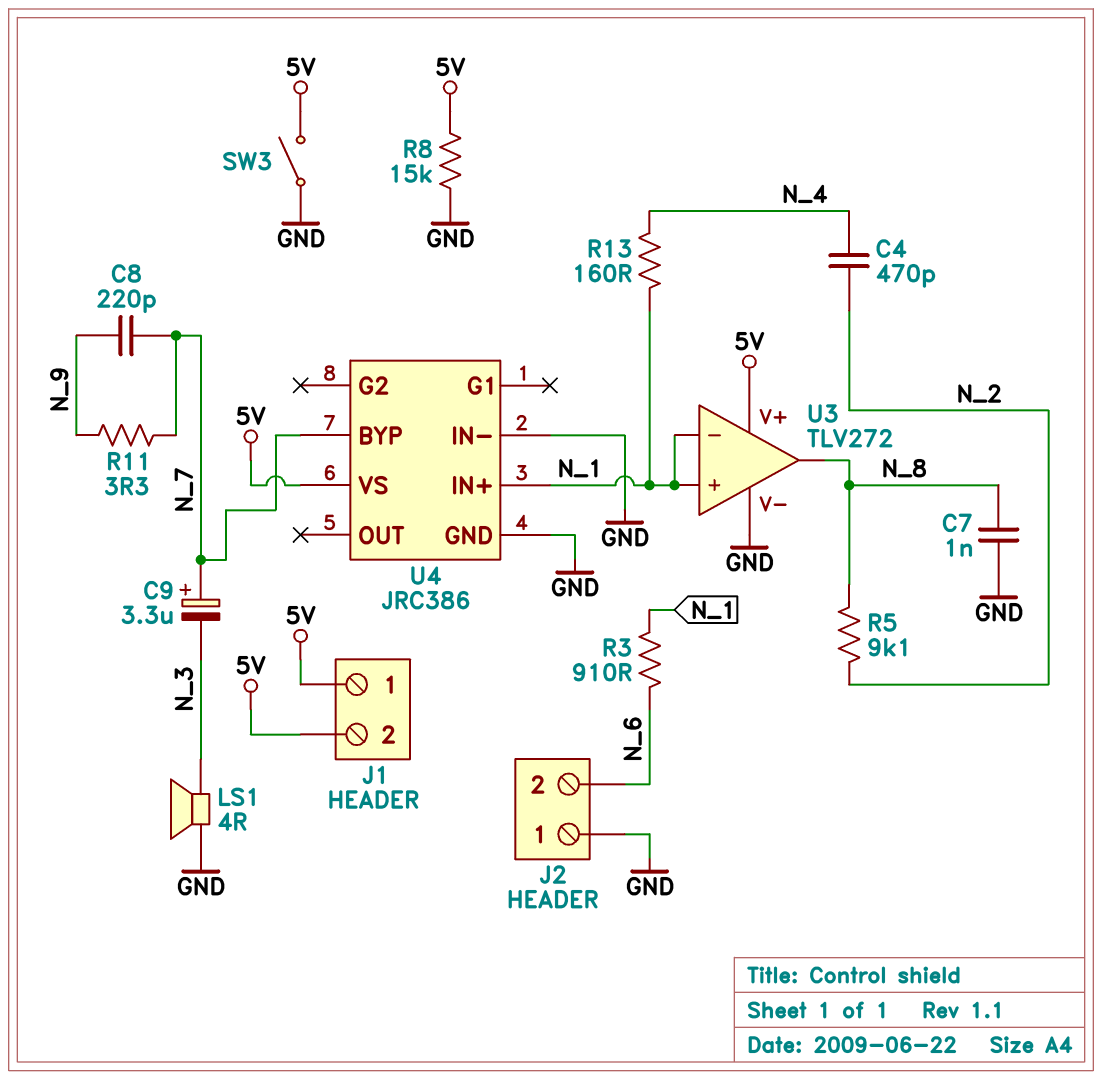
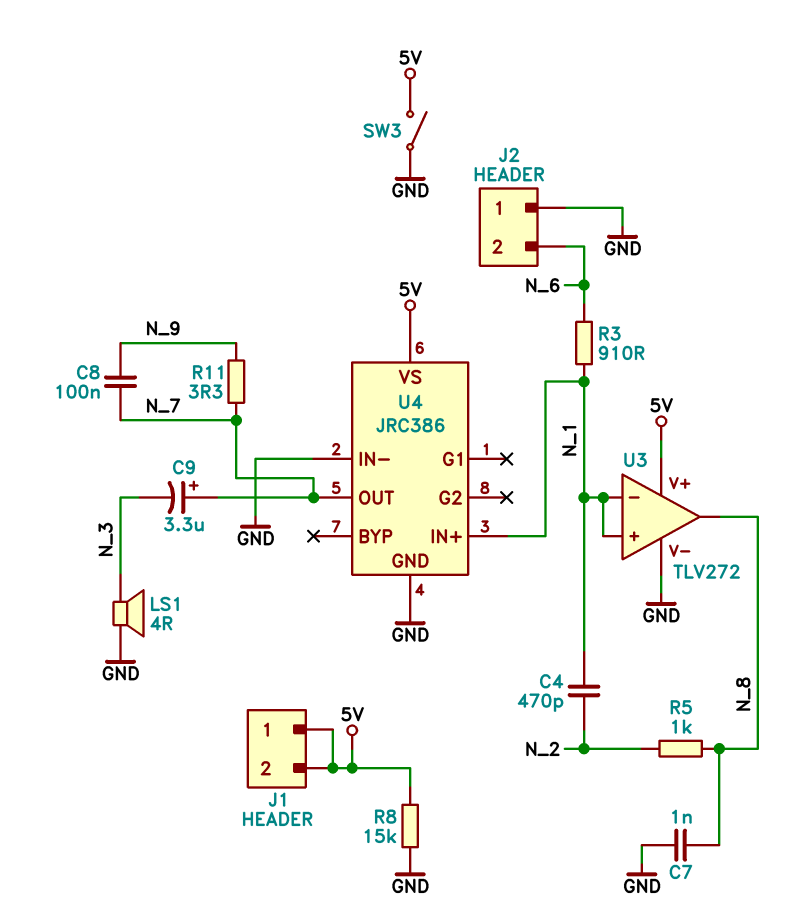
C4: 470pF (N_2, N_4) -> 470pF (N_1, N_2)
C8: 220pF (N_7, N_9) -> 100nF (N_7, N_9)
R5: 9.1k (N_2, N_8) -> 1k (N_2, N_8)
R13: 160 (N_1, N_4) -> none
U4 pin BYP: N_7 -> none
U4 pin OUT: none -> N_7

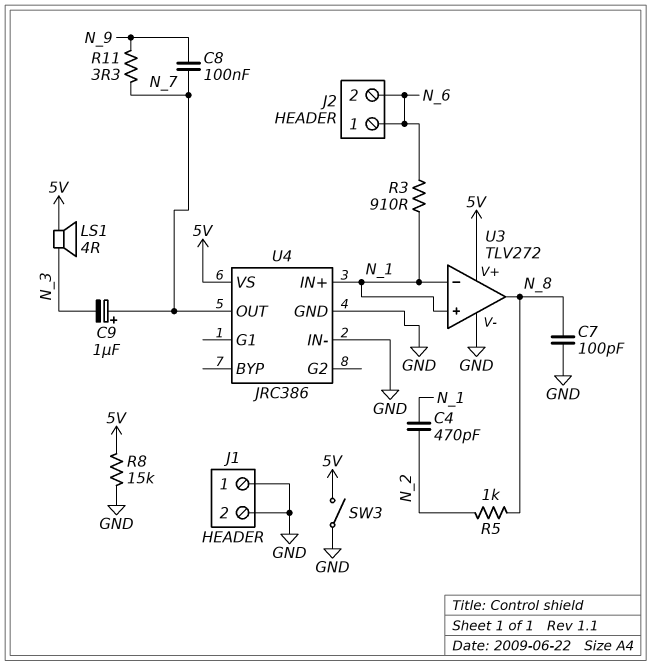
C7: 1nF (GND, N_8) -> 100pF (GND, N_8)
C9: 3.3uF (plus N_7, minus N_3) -> 1uF (plus N_7, minus N_3)
J1 pin 1: 5V -> GND
J1 pin 2: 5V -> GND
J2 pin 1: GND -> N_6
LS1: speaker 4R (GND, N_3) -> speaker 4R (5V, N_3)

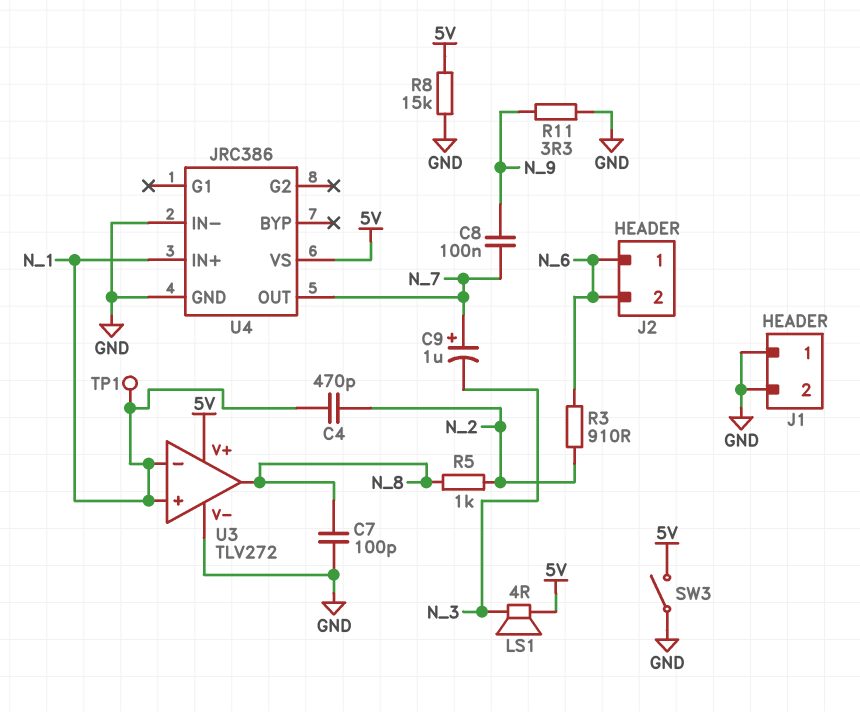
R3: 910 (N_1, N_6) -> 910 (N_2, N_6)
R11: 3.3 (N_7, N_9) -> 3.3 (GND, N_9)
TP1: none -> test point (N_1)

